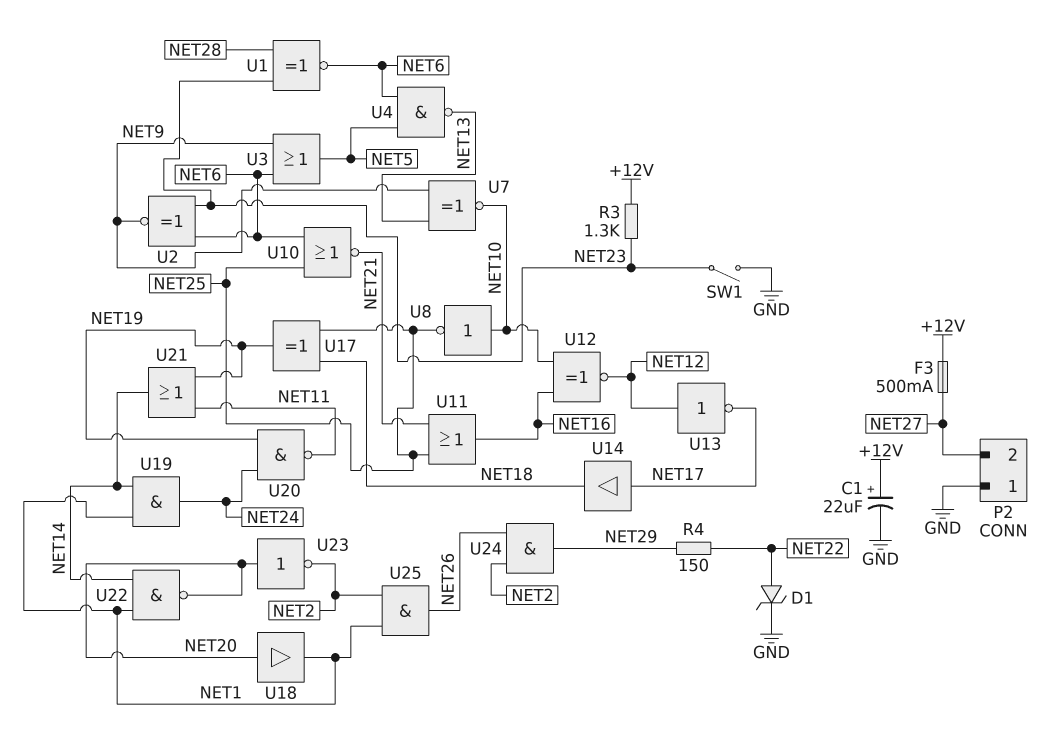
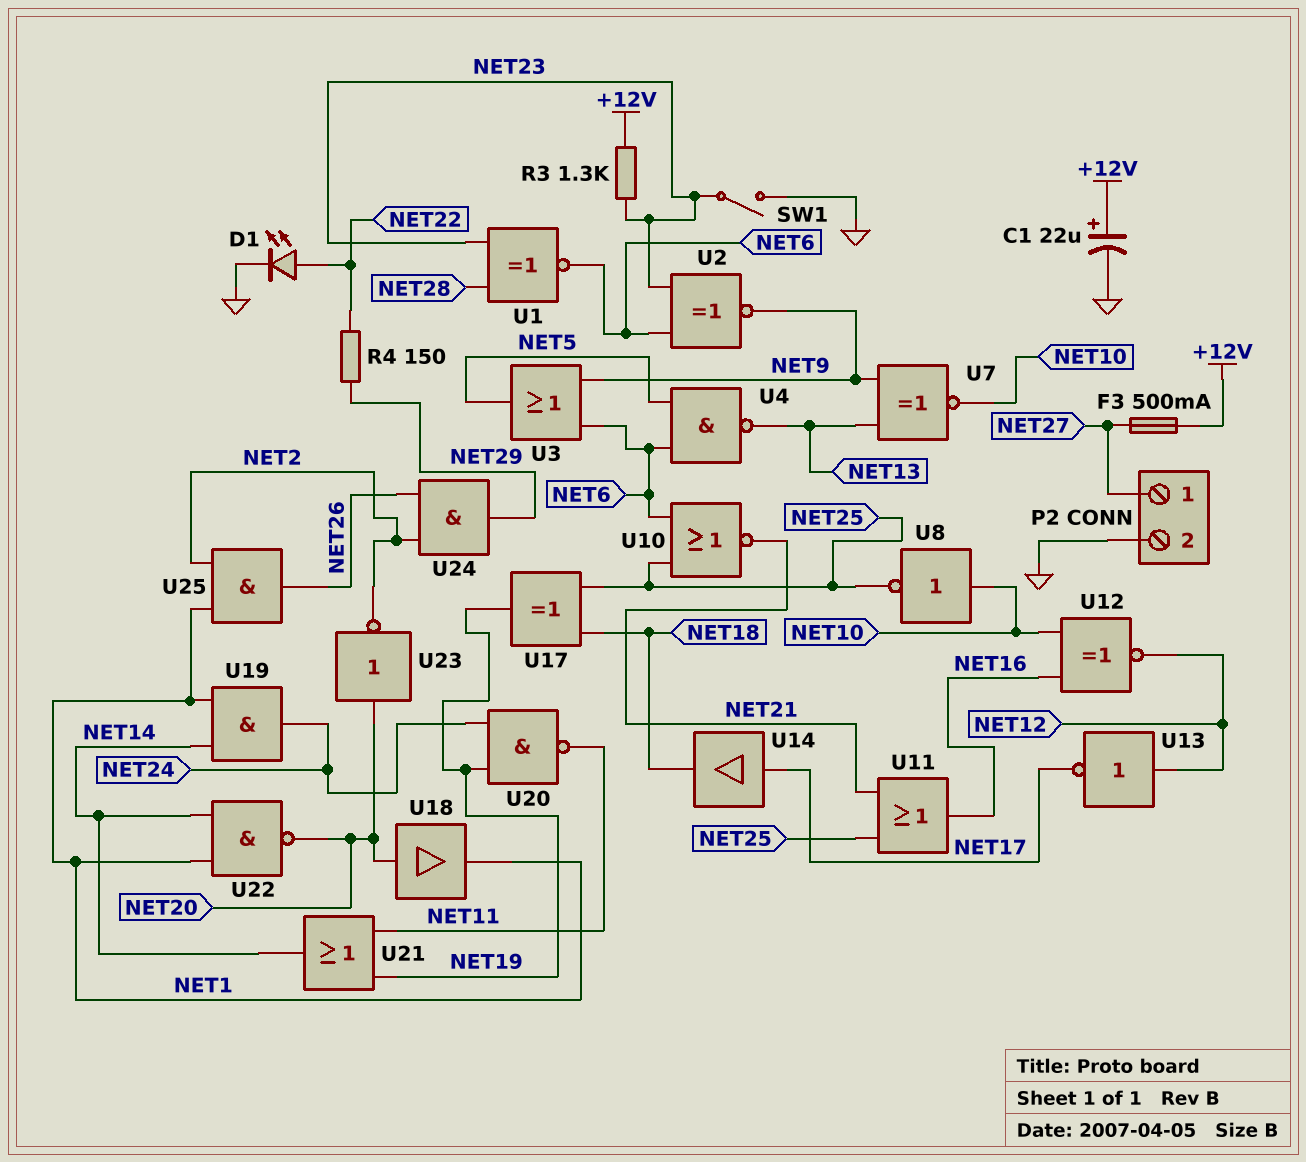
D1: zener (A NET22, K GND) -> LED (A NET22, K GND)
P2 pin 1: GND -> NET27
P2 pin 2: NET27 -> GND

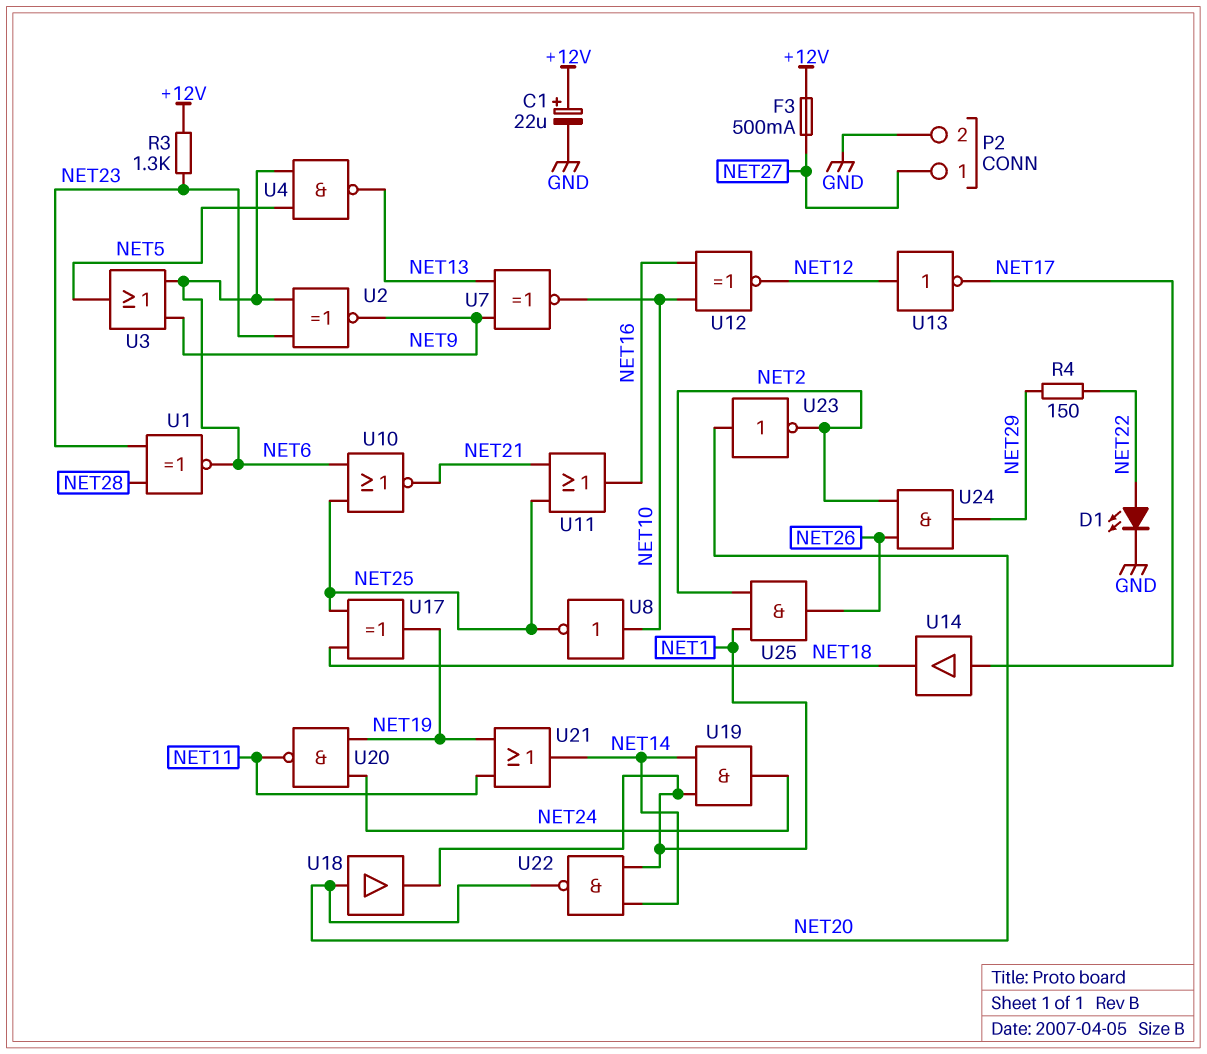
SW1: switch (GND, NET23) -> none

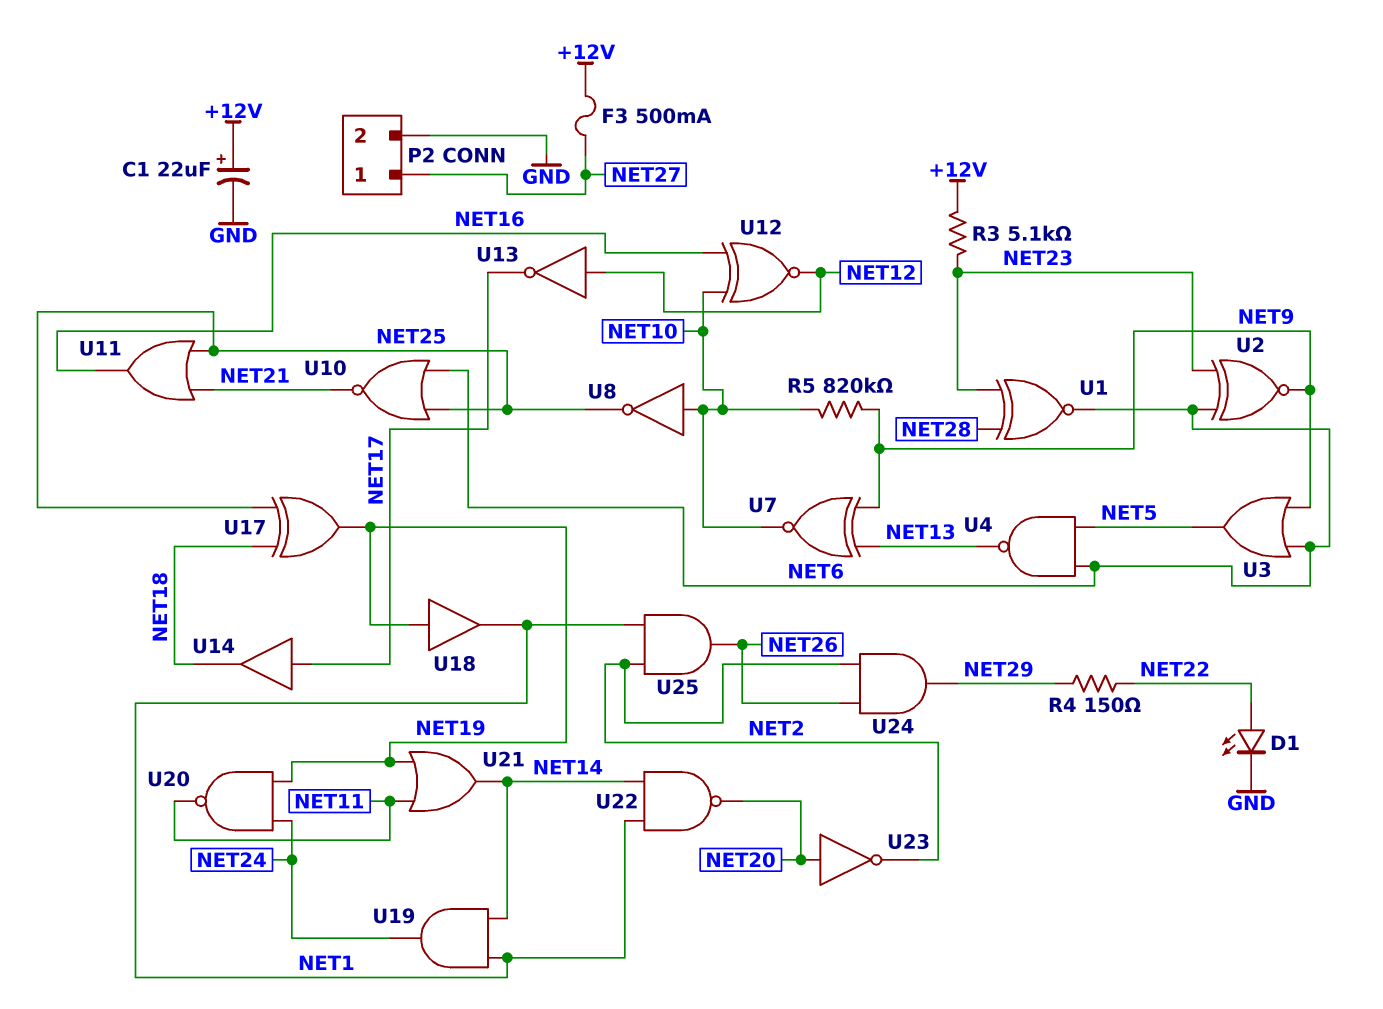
R3: 1.3k (+12V, NET23) -> 5.1k (+12V, NET23)
R5: none -> 820k (NET9, NET10)
U18: buffer (in NET20, out NET1) -> buffer (in NET19, out NET1)

